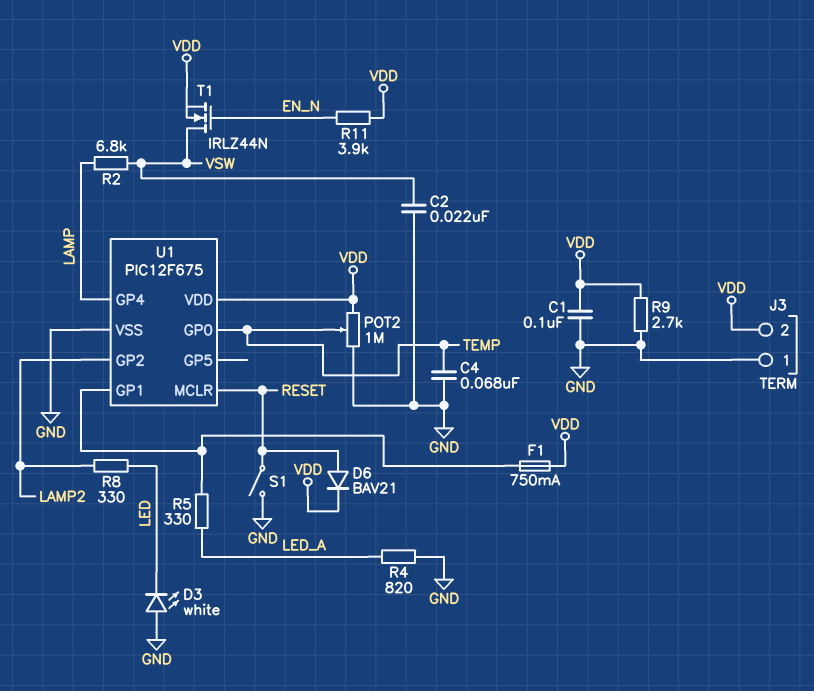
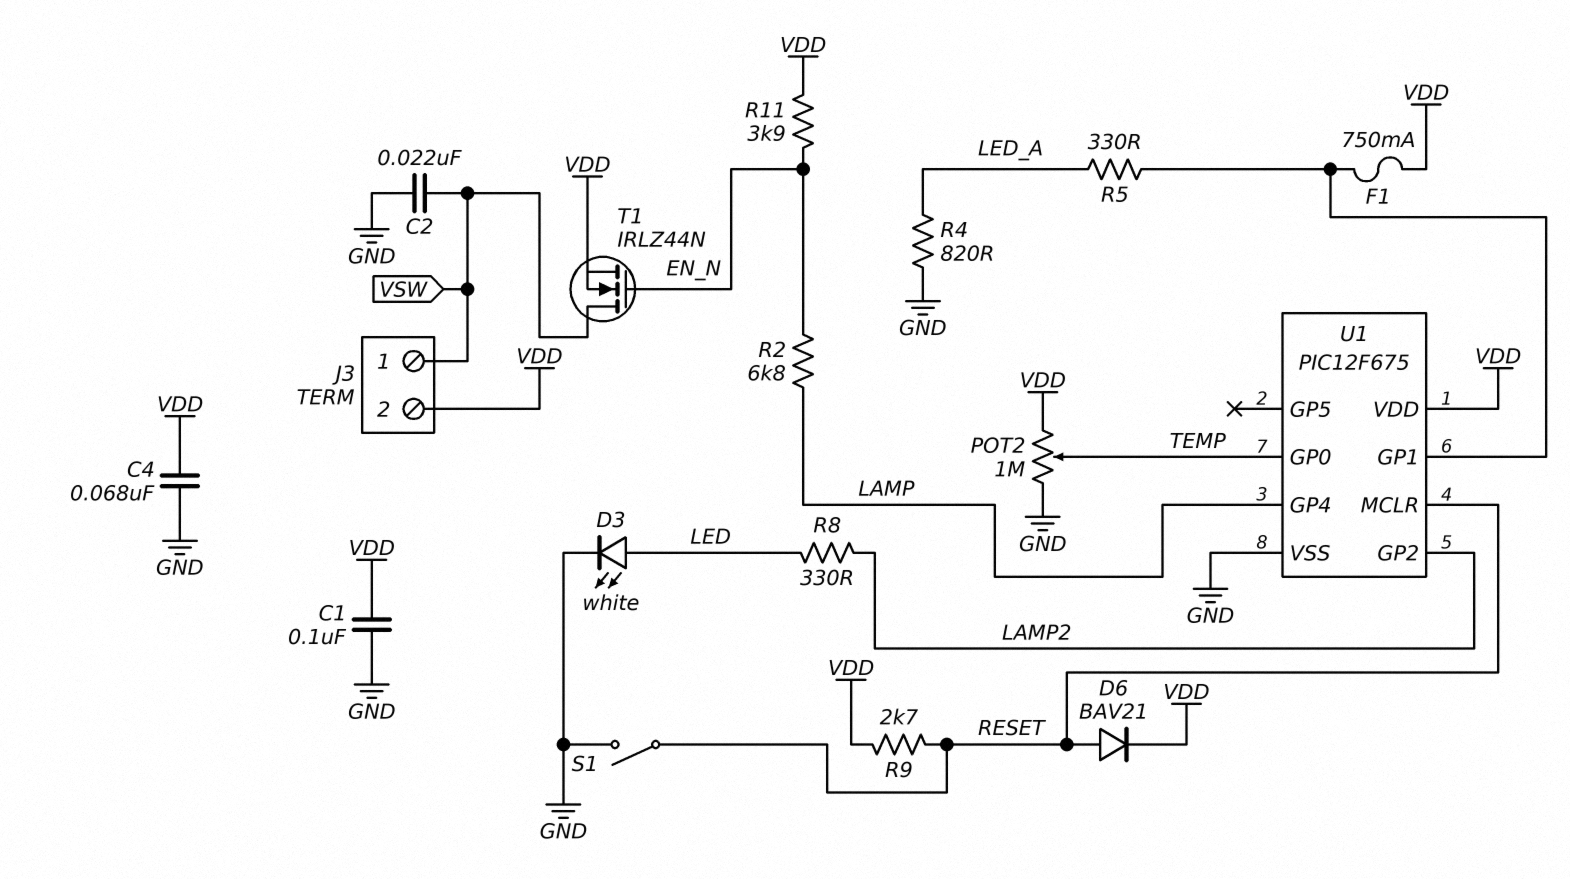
C4: 68nF (GND, TEMP) -> 68nF (GND, VDD)
D3: LED white (A GND, K LED) -> LED white (A LED, K GND)
J3 pin 1: GND -> VSW
R2: 6.8k (LAMP, VSW) -> 6.8k (EN_N, LAMP)
R9: 2.7k (GND, VDD) -> 2.7k (RESET, VDD)

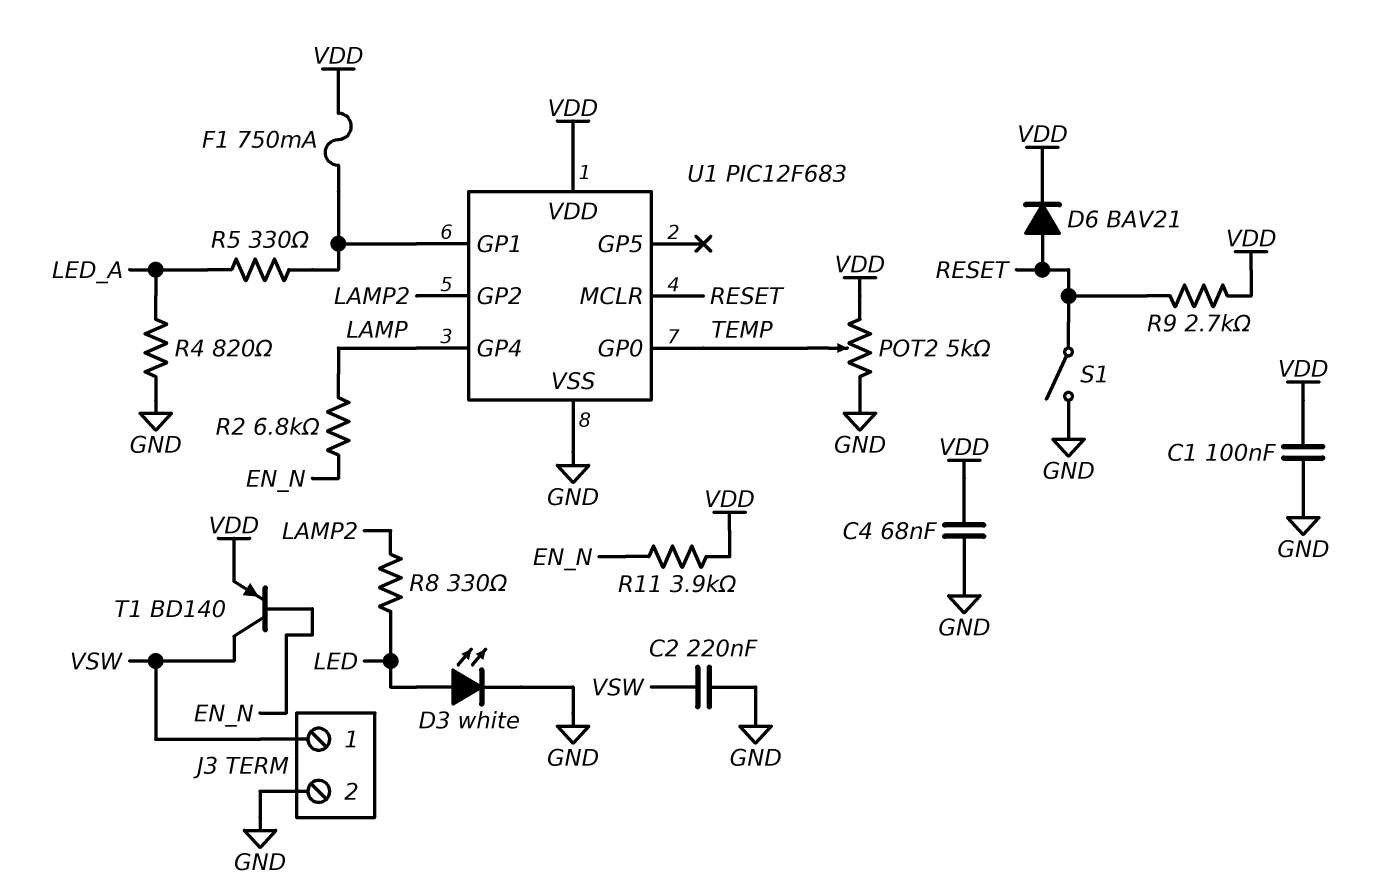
C2: 22nF (GND, VSW) -> 220nF (GND, VSW)
J3 pin 2: VDD -> GND
POT2: 1M (GND, VDD, wiper TEMP) -> 5k (GND, VDD, wiper TEMP)
T1: NMOS IRLZ44N (G EN_N, D VSW, S VDD) -> PNP BD140 (B EN_N, C VSW, E VDD)
U1: PIC12F675 -> PIC12F683

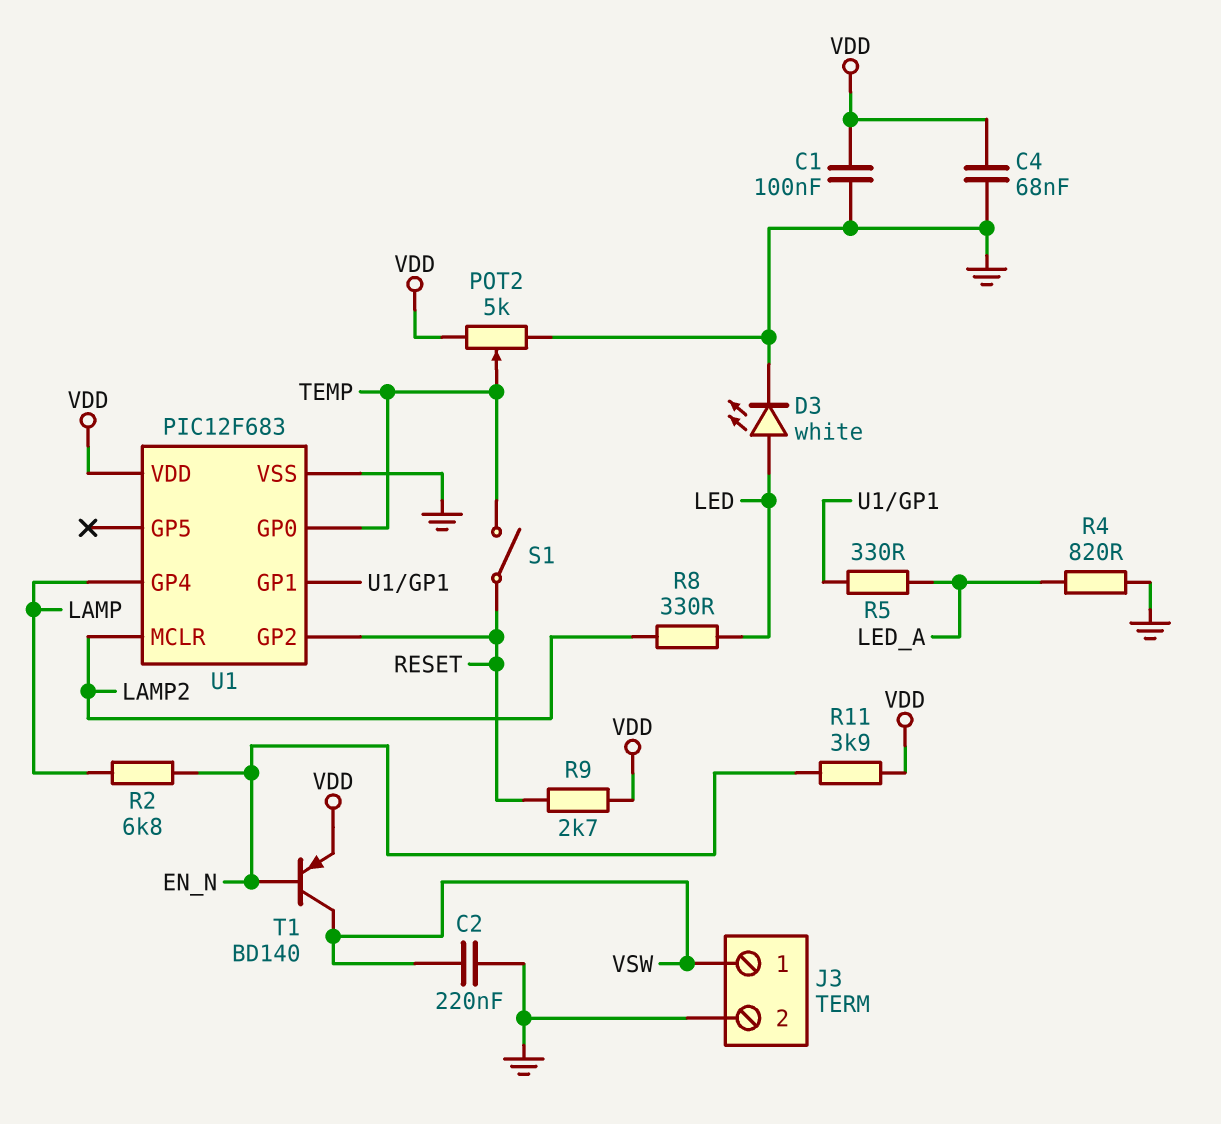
D6: diode BAV21 (A RESET, K VDD) -> none
F1: 750mA (U1/GP1, VDD) -> none
S1: switch (GND, RESET) -> switch (RESET, TEMP)
U1 pin GP2: LAMP2 -> RESET
U1 pin MCLR: RESET -> LAMP2

